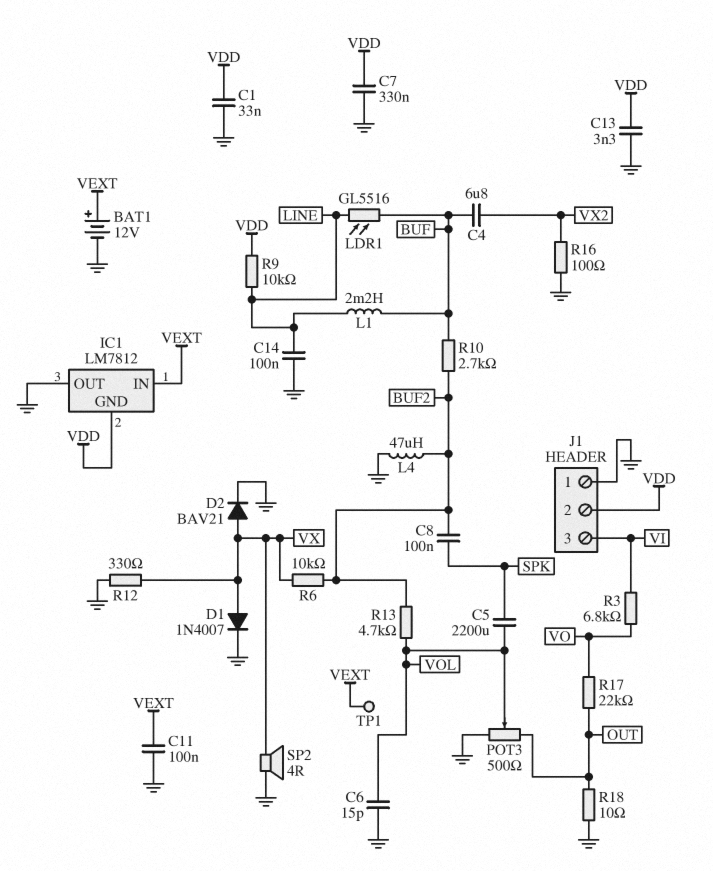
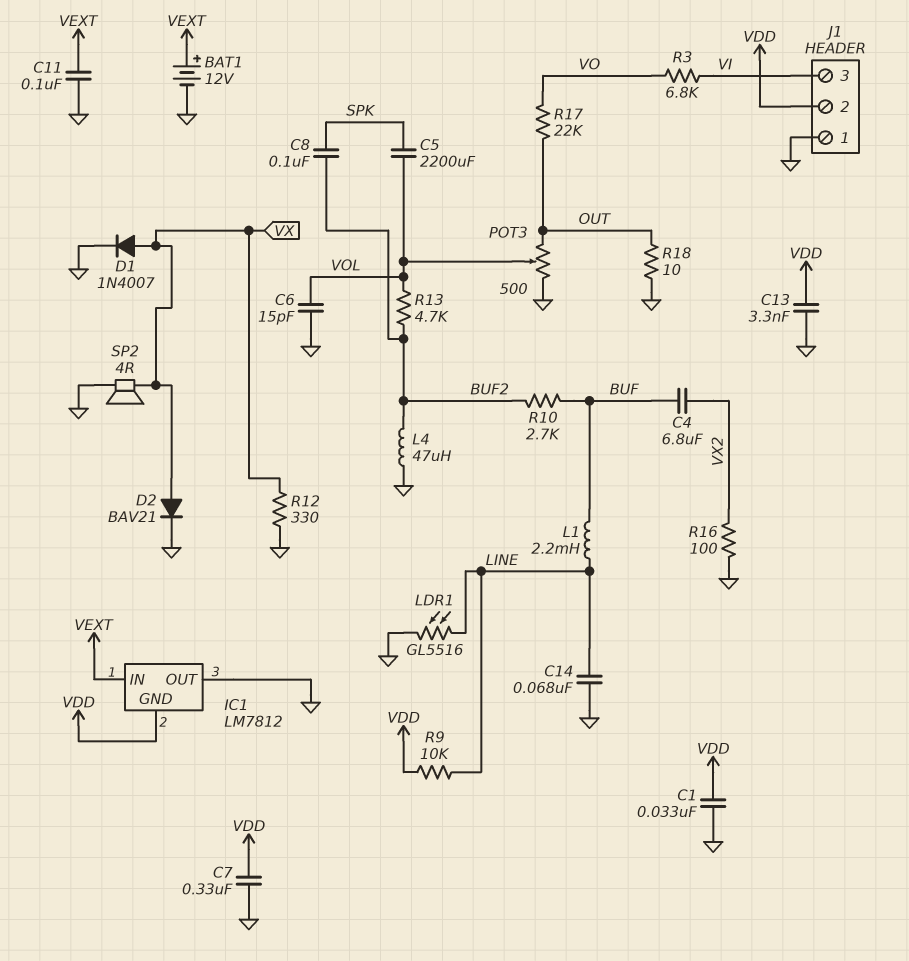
C14: 100nF (GND, LINE) -> 68nF (GND, LINE)
LDR1: GL5516 (BUF, LINE) -> GL5516 (GND, LINE)
R6: 10k (BUF2, VX) -> none
TP1: test point (VEXT) -> none

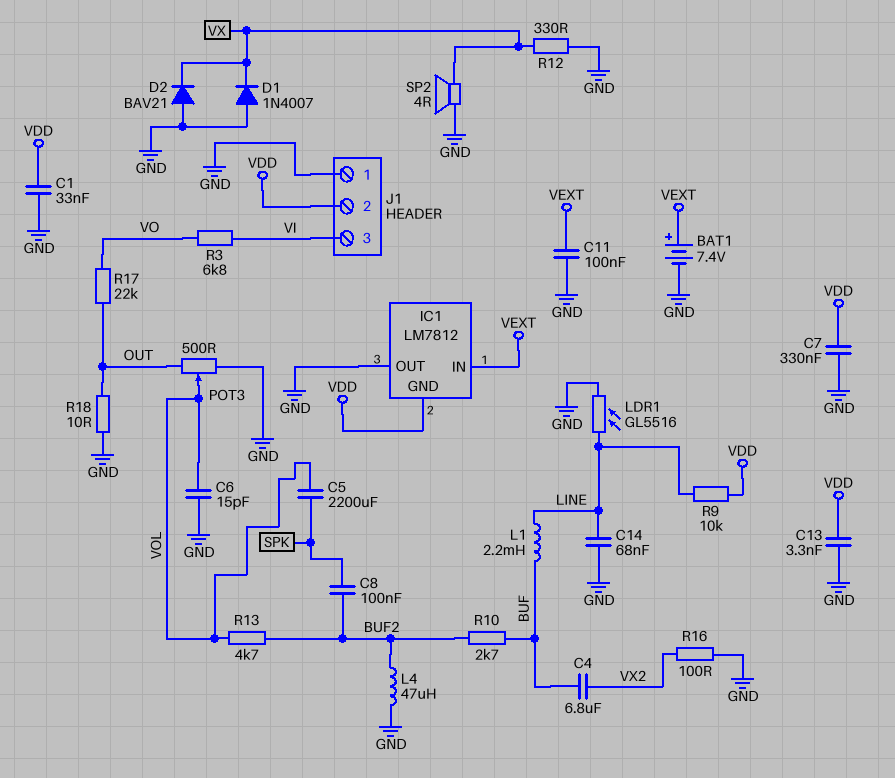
BAT1: 12V (plus VEXT, minus GND) -> 7.4V (plus VEXT, minus GND)
D1: diode 1N4007 (A VX, K GND) -> diode 1N4007 (A GND, K VX)
D2: diode BAV21 (A VX, K GND) -> diode BAV21 (A GND, K VX)

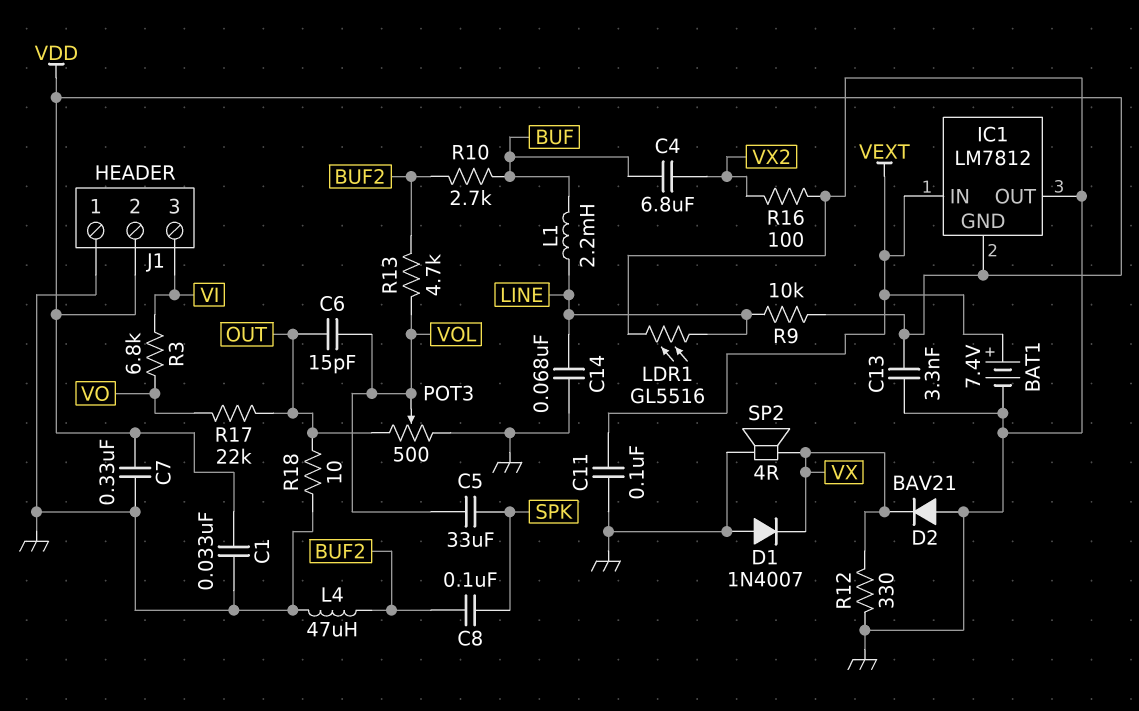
C5: 2200uF (SPK, VOL) -> 33uF (SPK, VOL)
C6: 15pF (GND, VOL) -> 15pF (OUT, VOL)

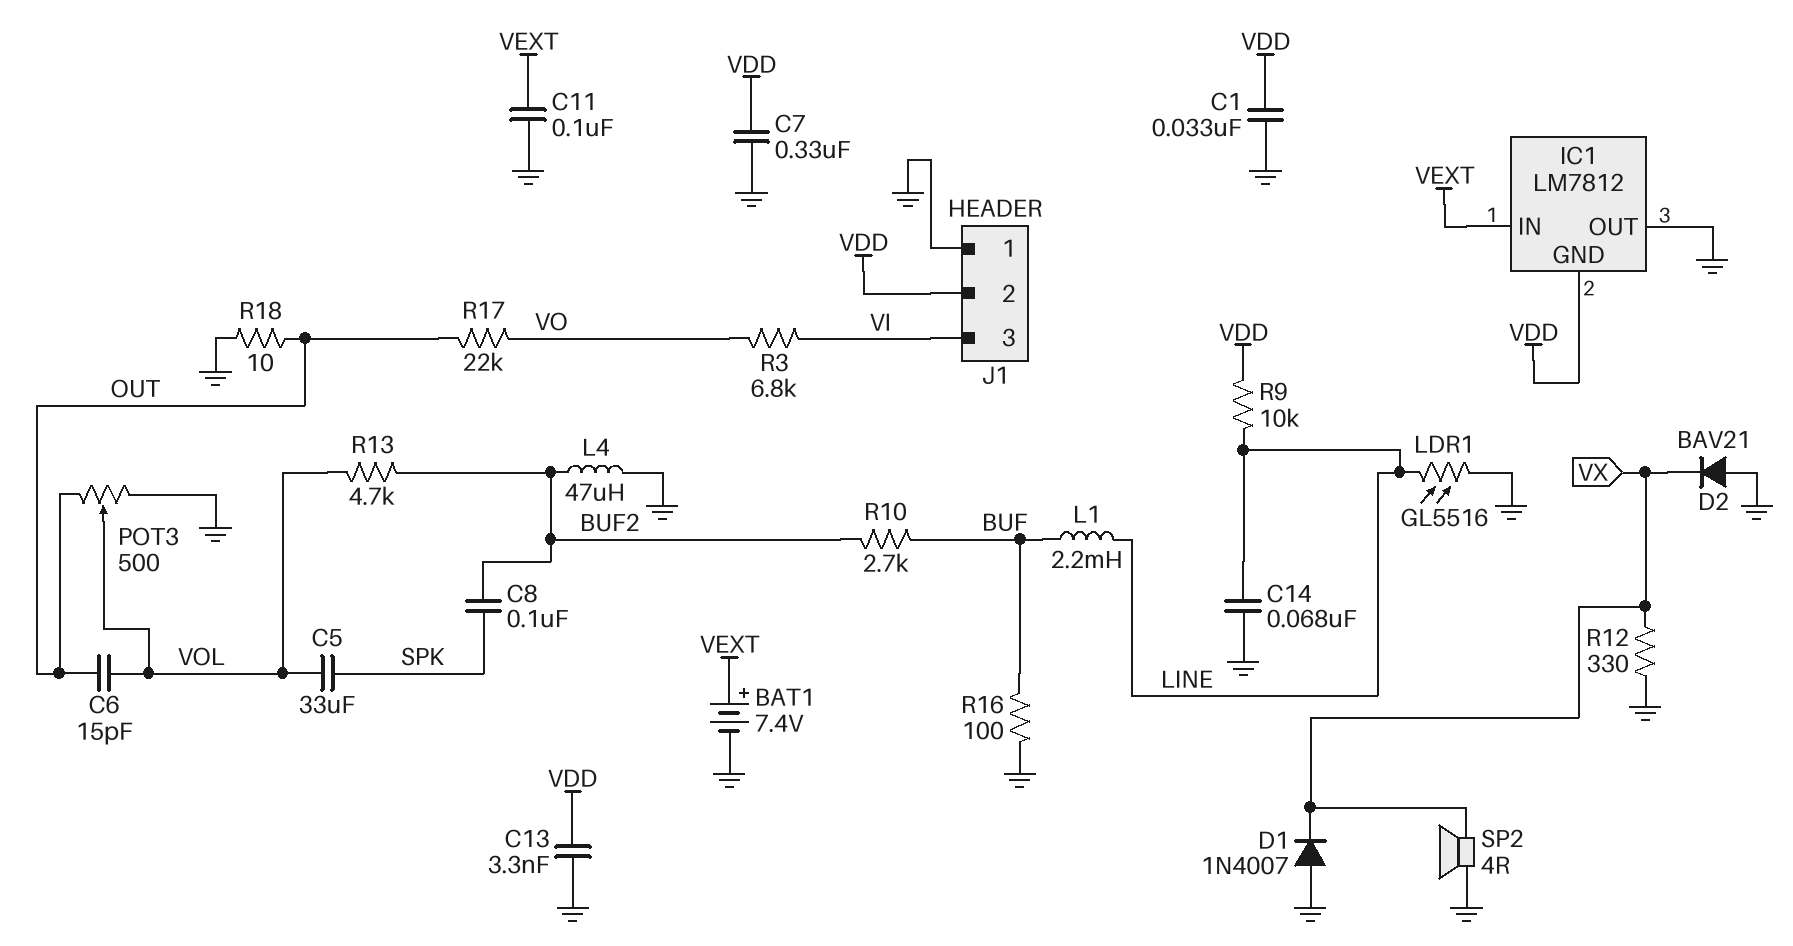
C4: 6.8uF (BUF, VX2) -> none
R16: 100 (GND, VX2) -> 100 (BUF, GND)

